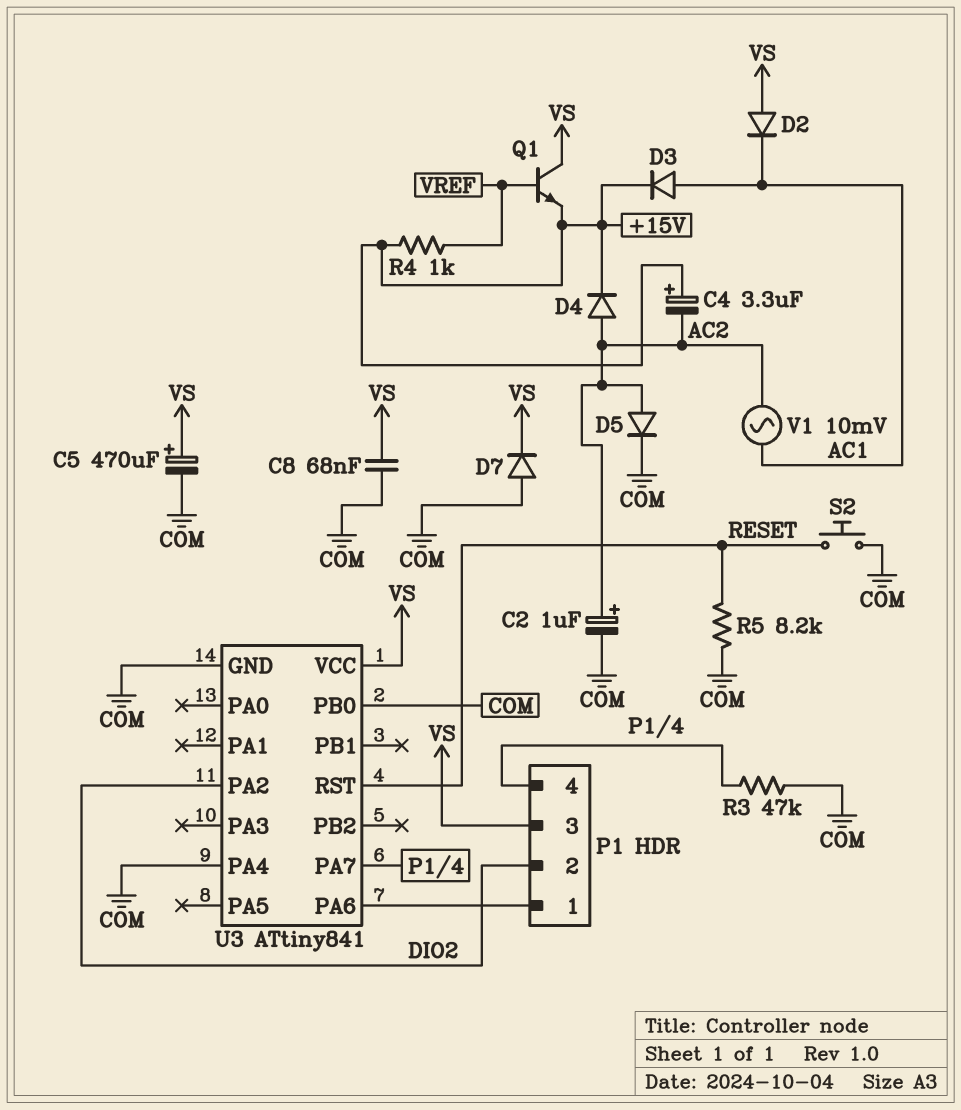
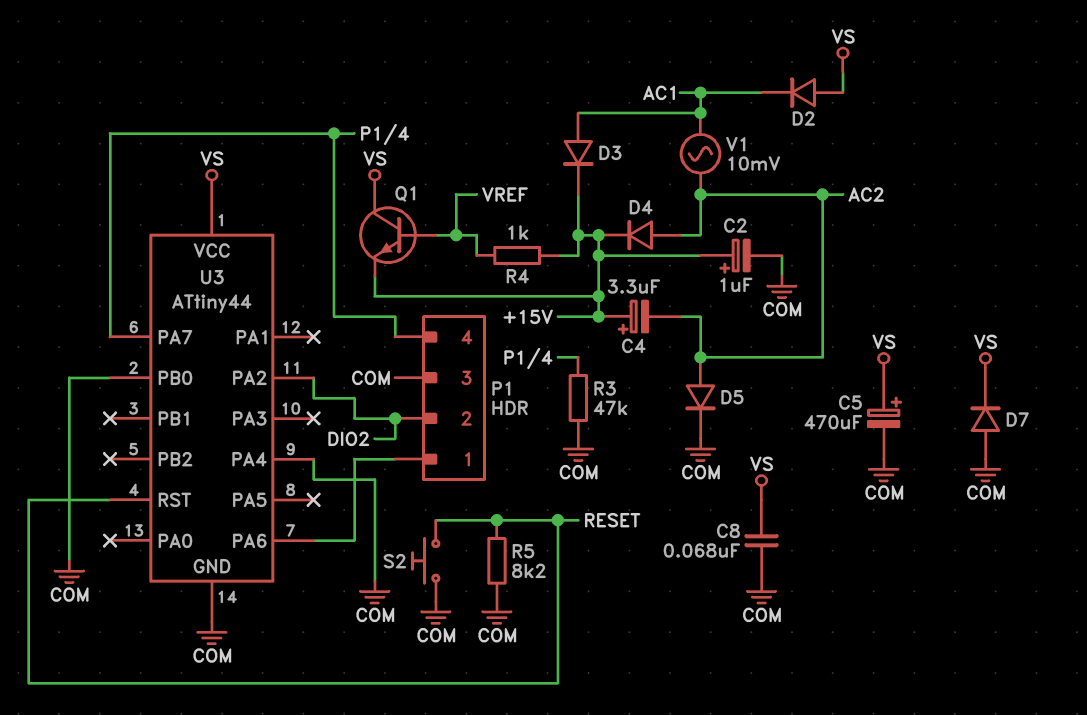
C2: 1uF (plus AC2, minus COM) -> 1uF (plus +15V, minus COM)
P1 pin 3: VS -> COM
U3: ATtiny841 -> ATtiny44

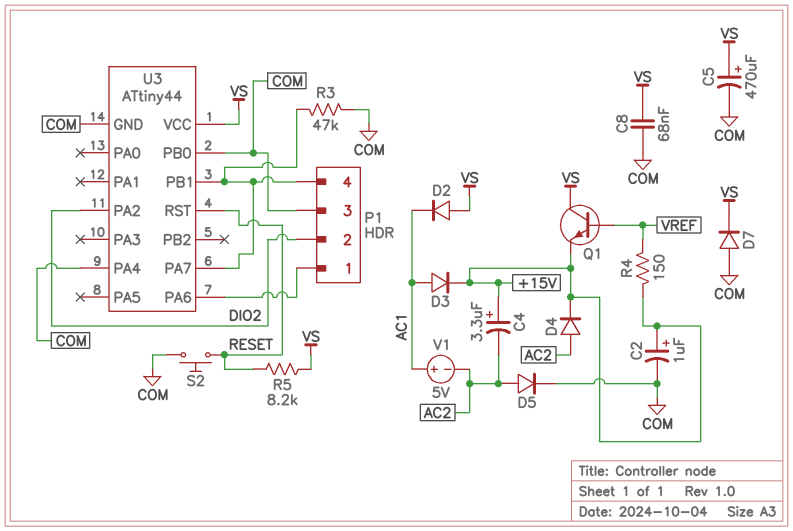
R4: 1k (+15V, VREF) -> 150 (+15V, VREF)
R5: 8.2k (COM, RESET) -> 8.2k (RESET, VS)
U3 pin PB1: none -> P1/4
V1: AC 10mV (AC1, AC2) -> 5V (plus AC1, minus AC2)

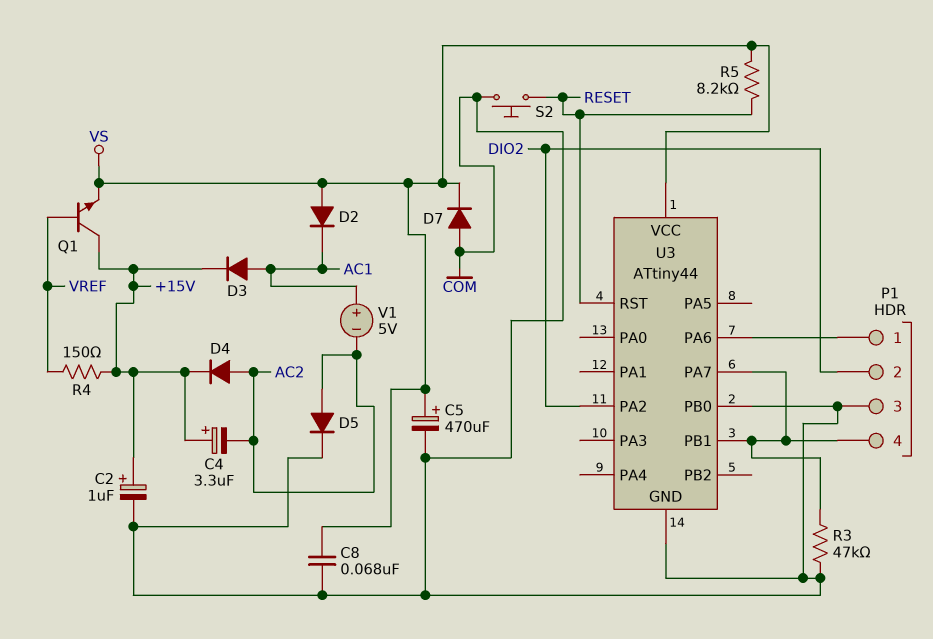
Q1: NPN (B VREF, C VS, E +15V) -> NPN (B VREF, C +15V, E VS)
U3 pin PA4: COM -> none

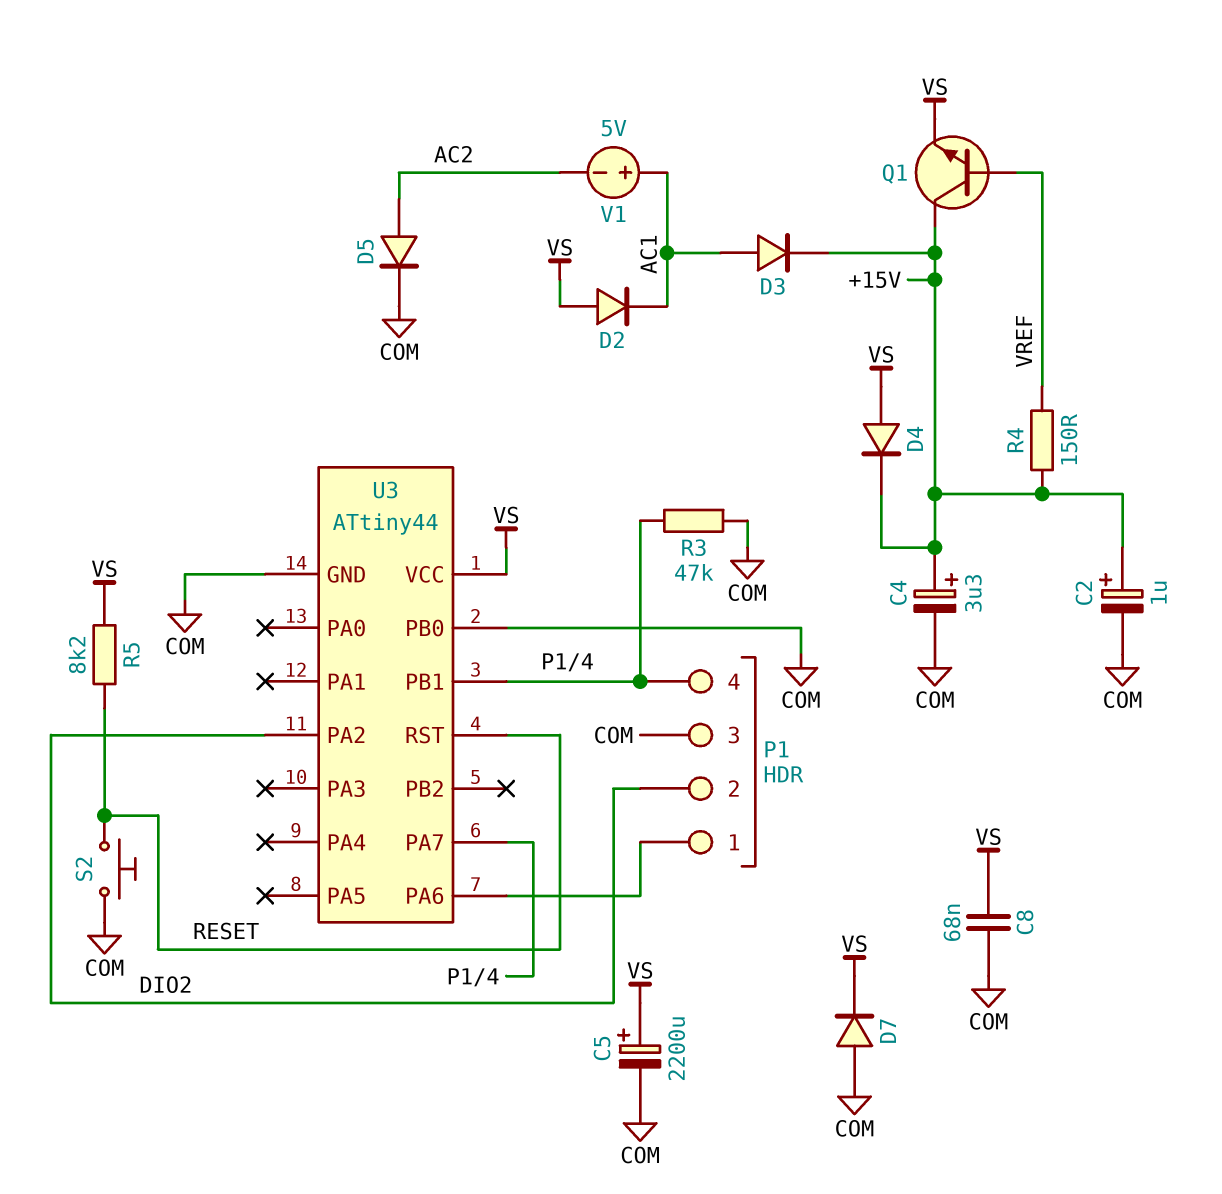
C4: 3.3uF (plus +15V, minus AC2) -> 3.3uF (plus +15V, minus COM)
C5: 470uF (plus VS, minus COM) -> 2200uF (plus VS, minus COM)
D4: diode (A AC2, K +15V) -> diode (A VS, K +15V)

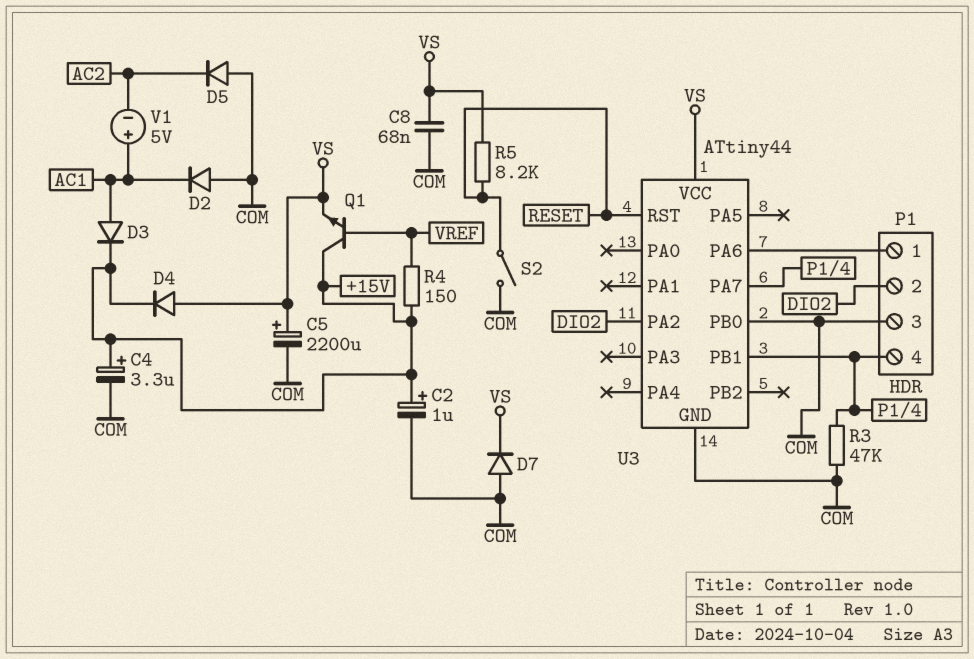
D2: diode (A VS, K AC1) -> diode (A COM, K AC1)
D5: diode (A AC2, K COM) -> diode (A COM, K AC2)
S2: button (COM, RESET) -> switch (COM, RESET)

